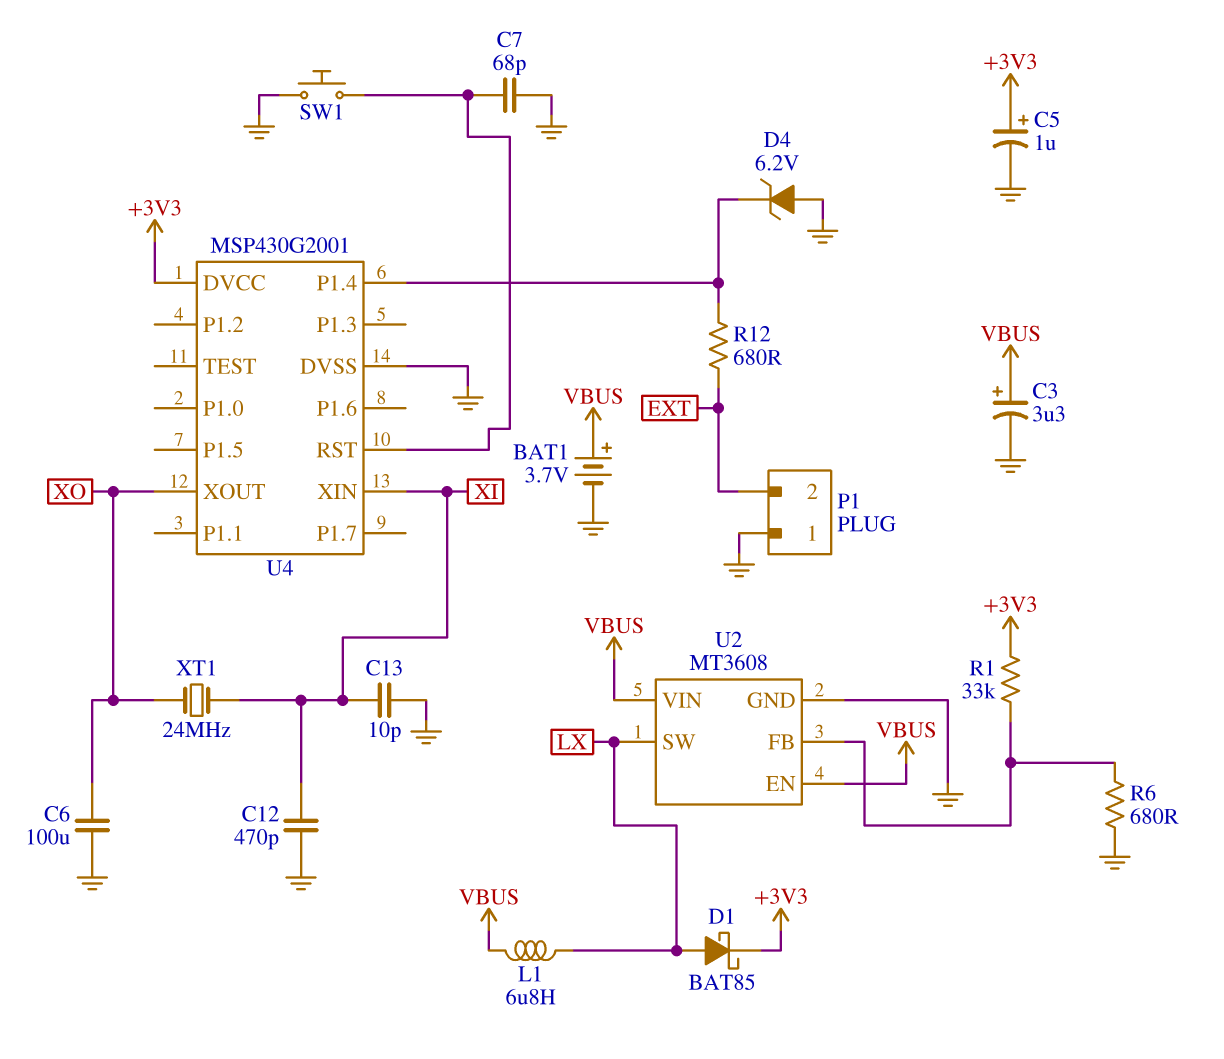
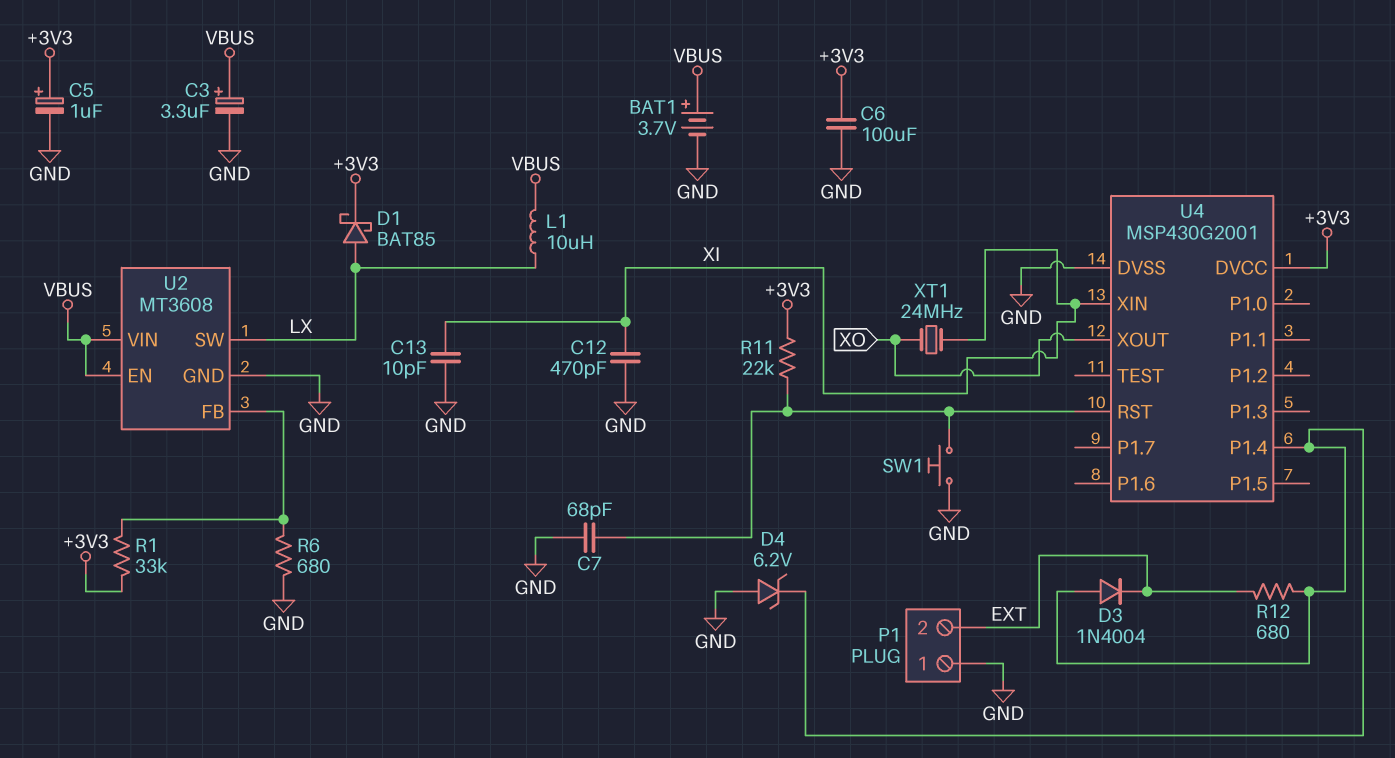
C6: 100uF (GND, XO) -> 100uF (+3V3, GND)
D3: none -> diode 1N4004 (A U4/P1.4, K EXT)
L1: 6.8uH (LX, VBUS) -> 10uH (LX, VBUS)
R11: none -> 22k (+3V3, U4/RST)

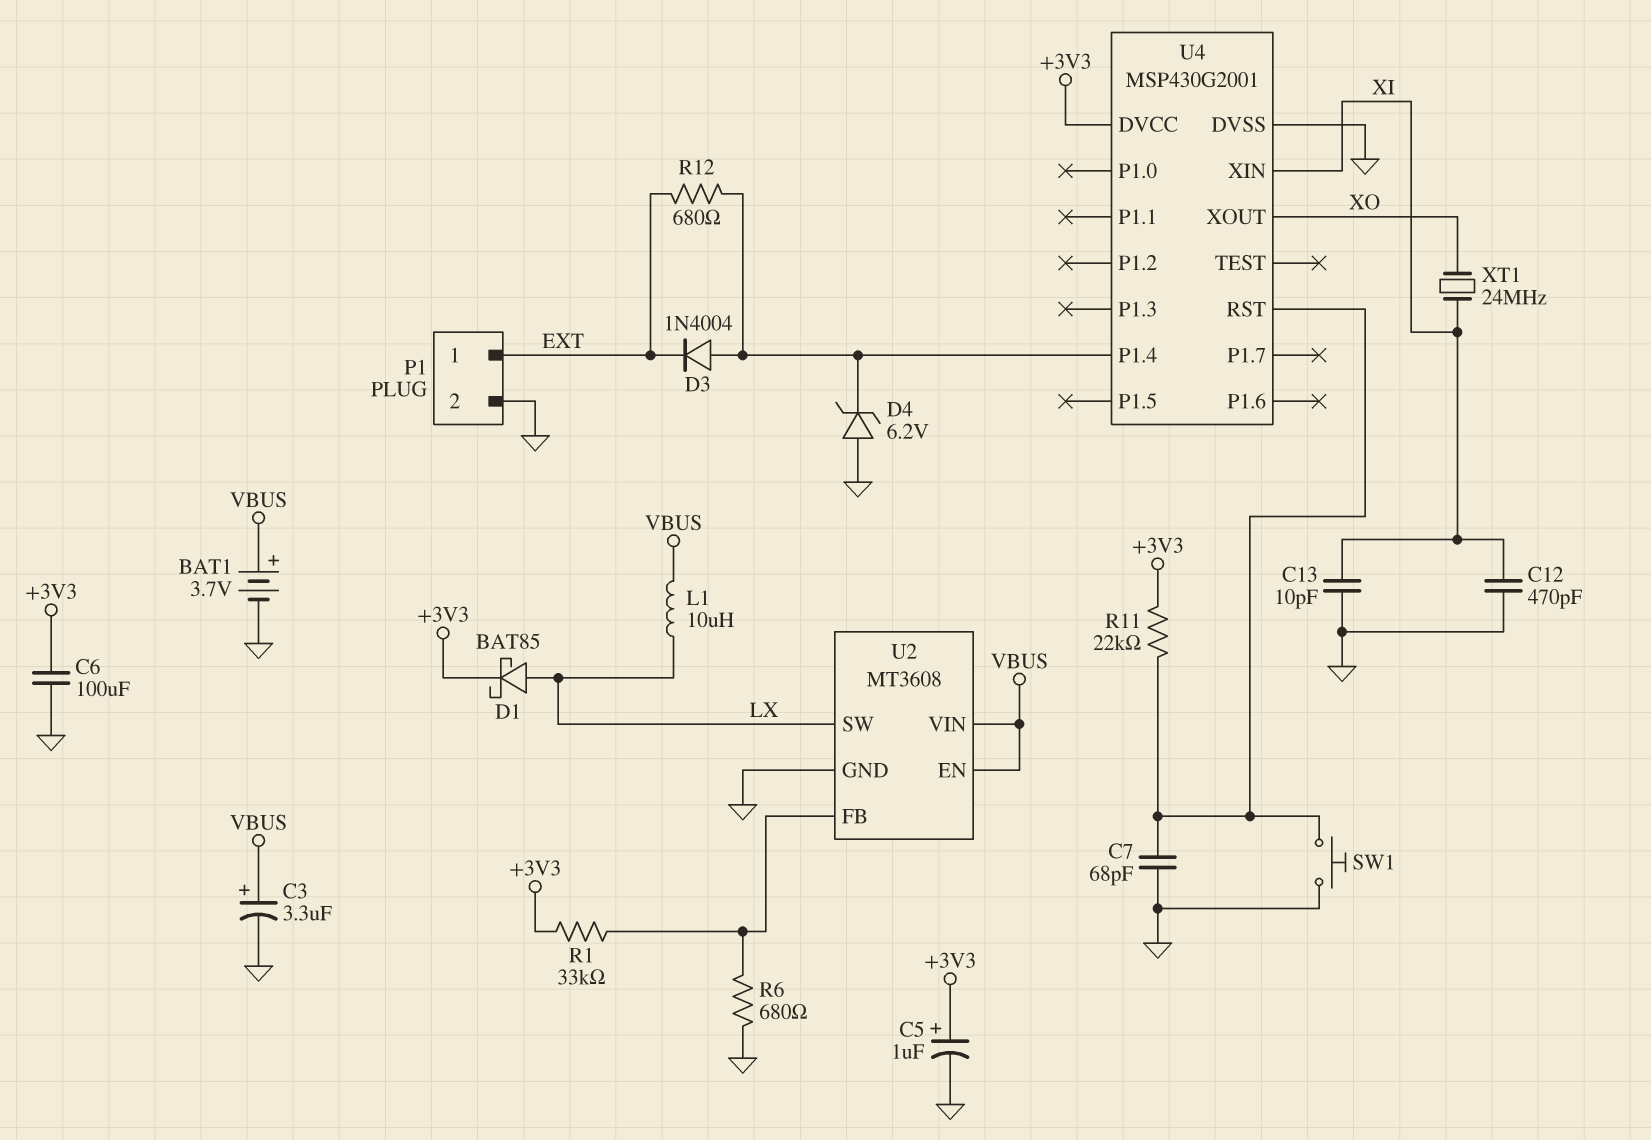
P1 pin 1: GND -> EXT
P1 pin 2: EXT -> GND

